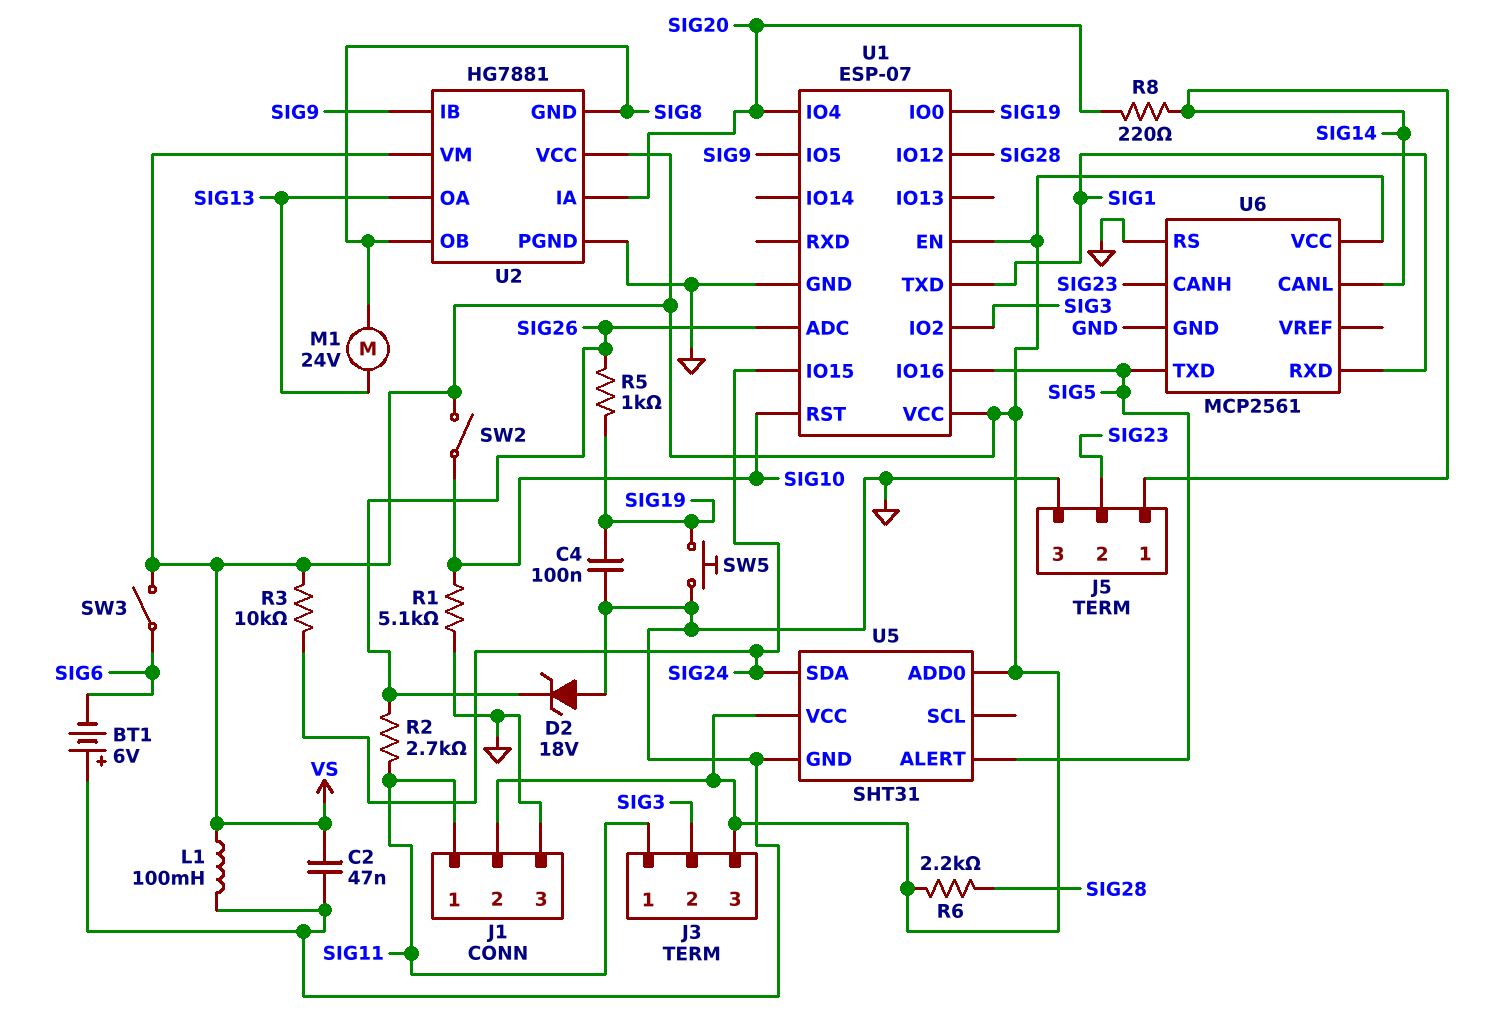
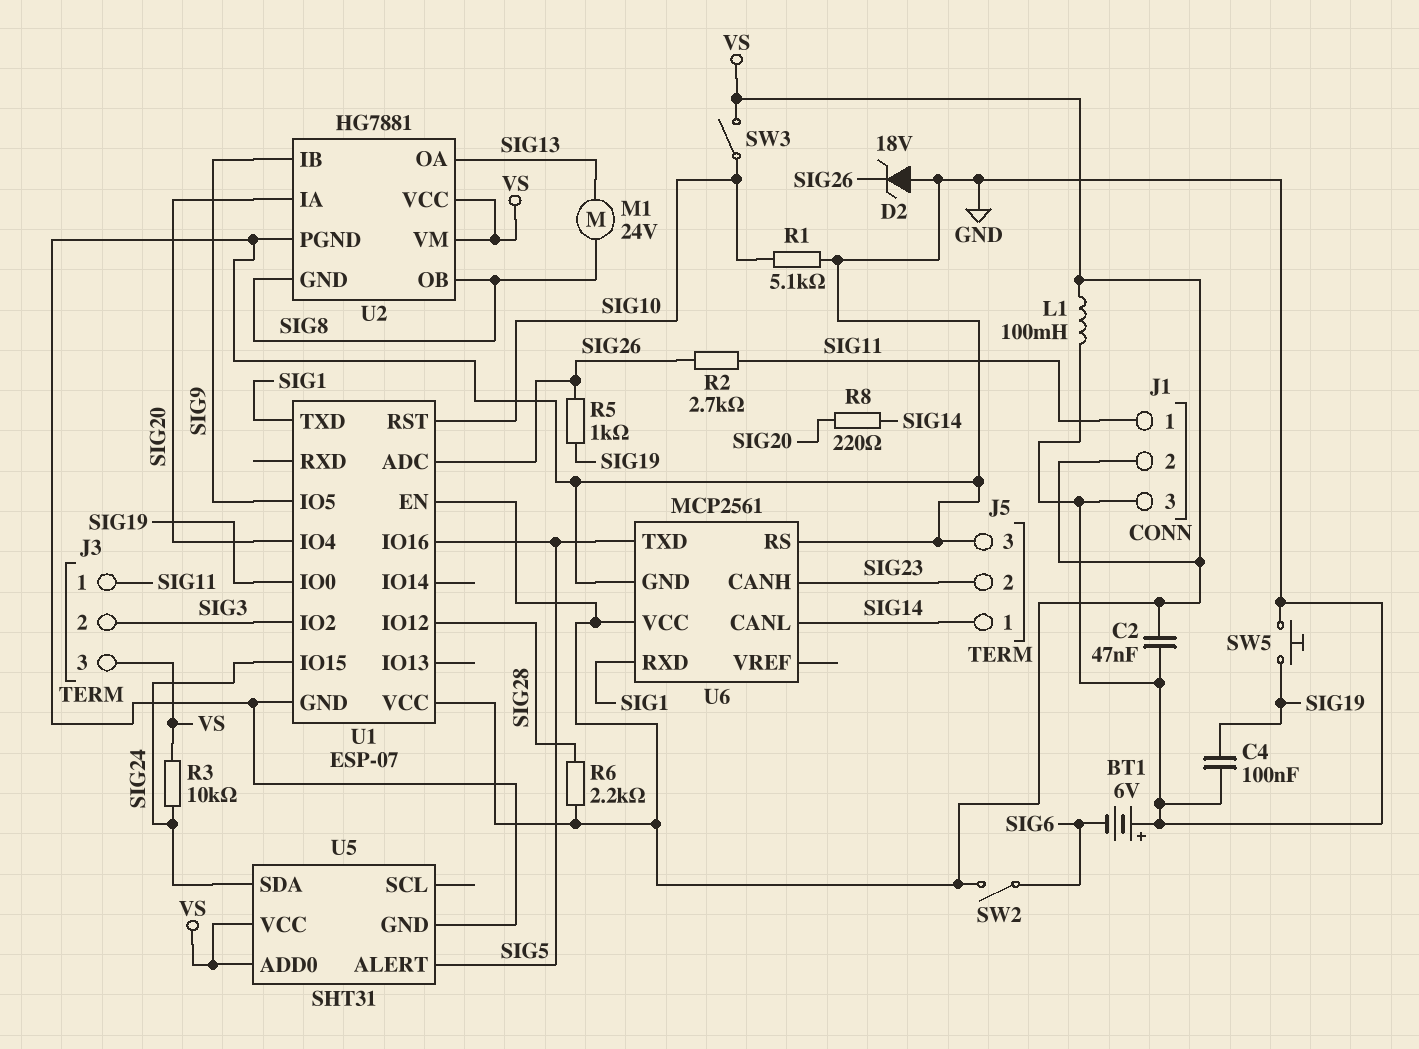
SW2: switch (SIG10, VS) -> switch (SIG6, VS)
SW3: switch (SIG6, VS) -> switch (SIG10, VS)

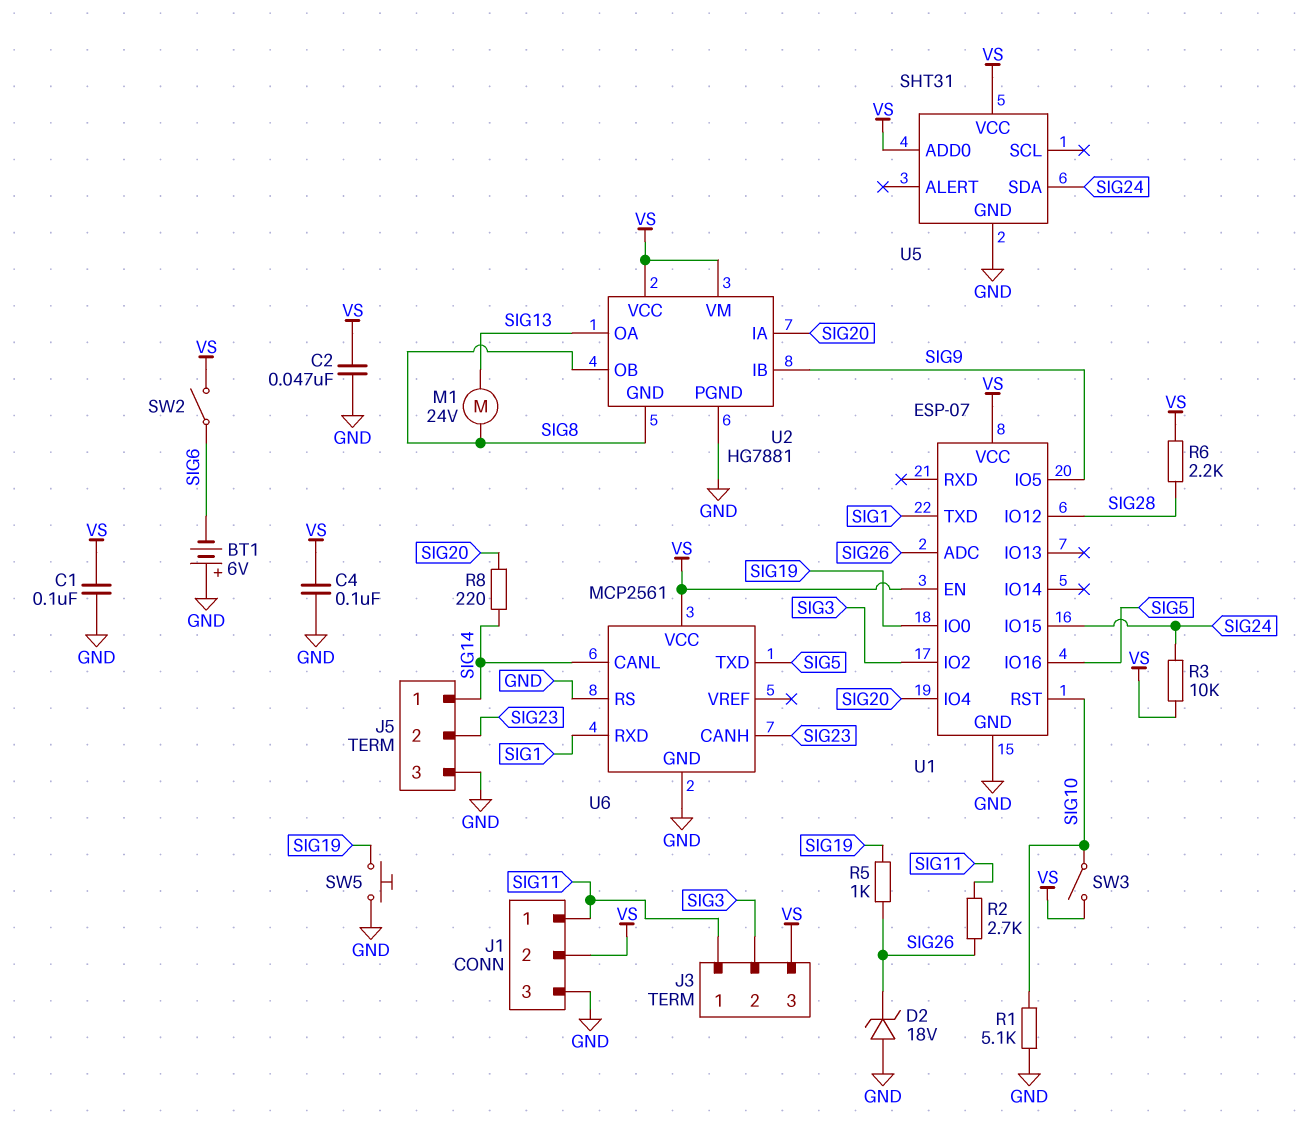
C1: none -> 100nF (GND, VS)
C4: 100nF (GND, SIG19) -> 100nF (GND, VS)
L1: 100mH (GND, VS) -> none
U5 pin ALERT: SIG5 -> none

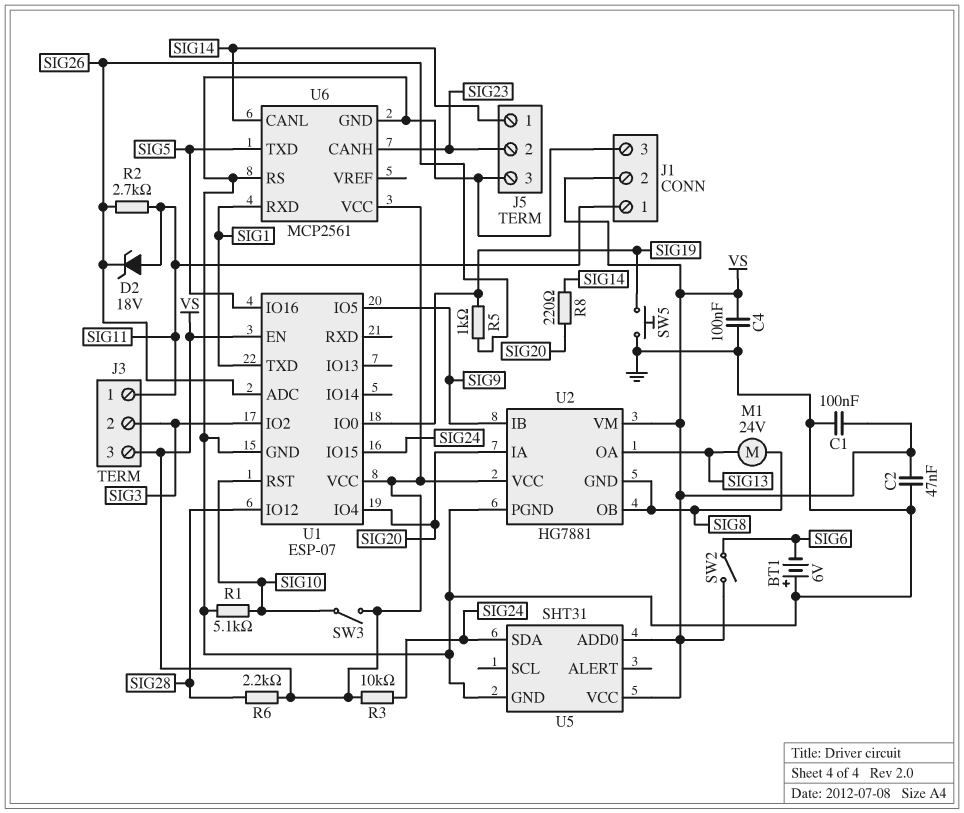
D2: zener 18V (A GND, K SIG26) -> zener 18V (A SIG11, K SIG26)

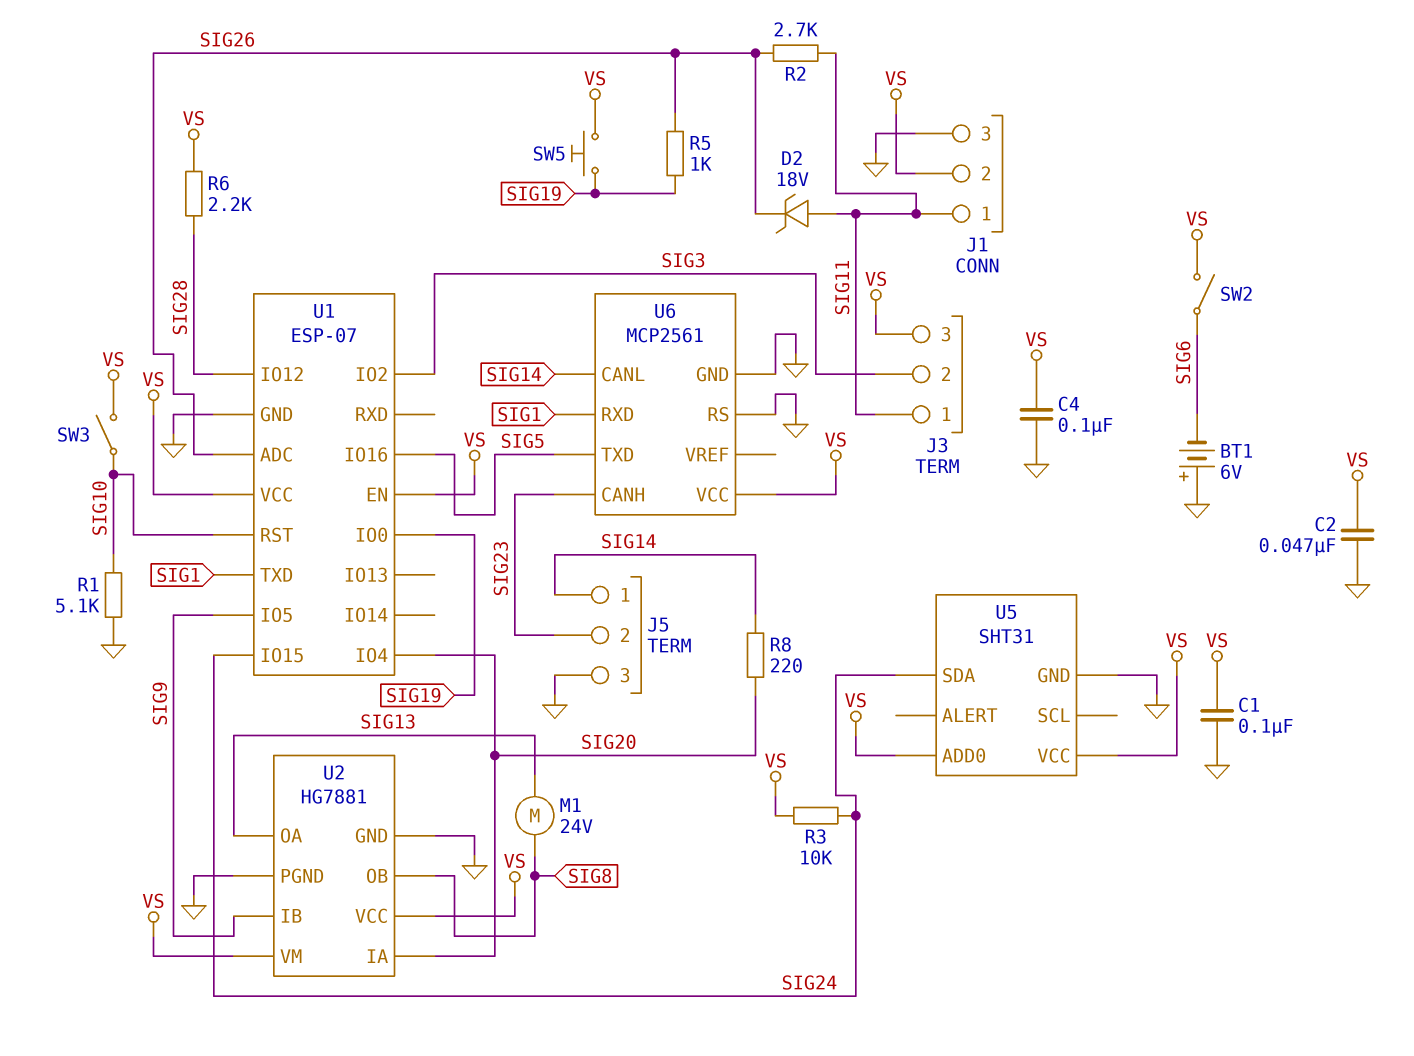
SW5: button (GND, SIG19) -> button (SIG19, VS)
U2 pin GND: SIG8 -> GND

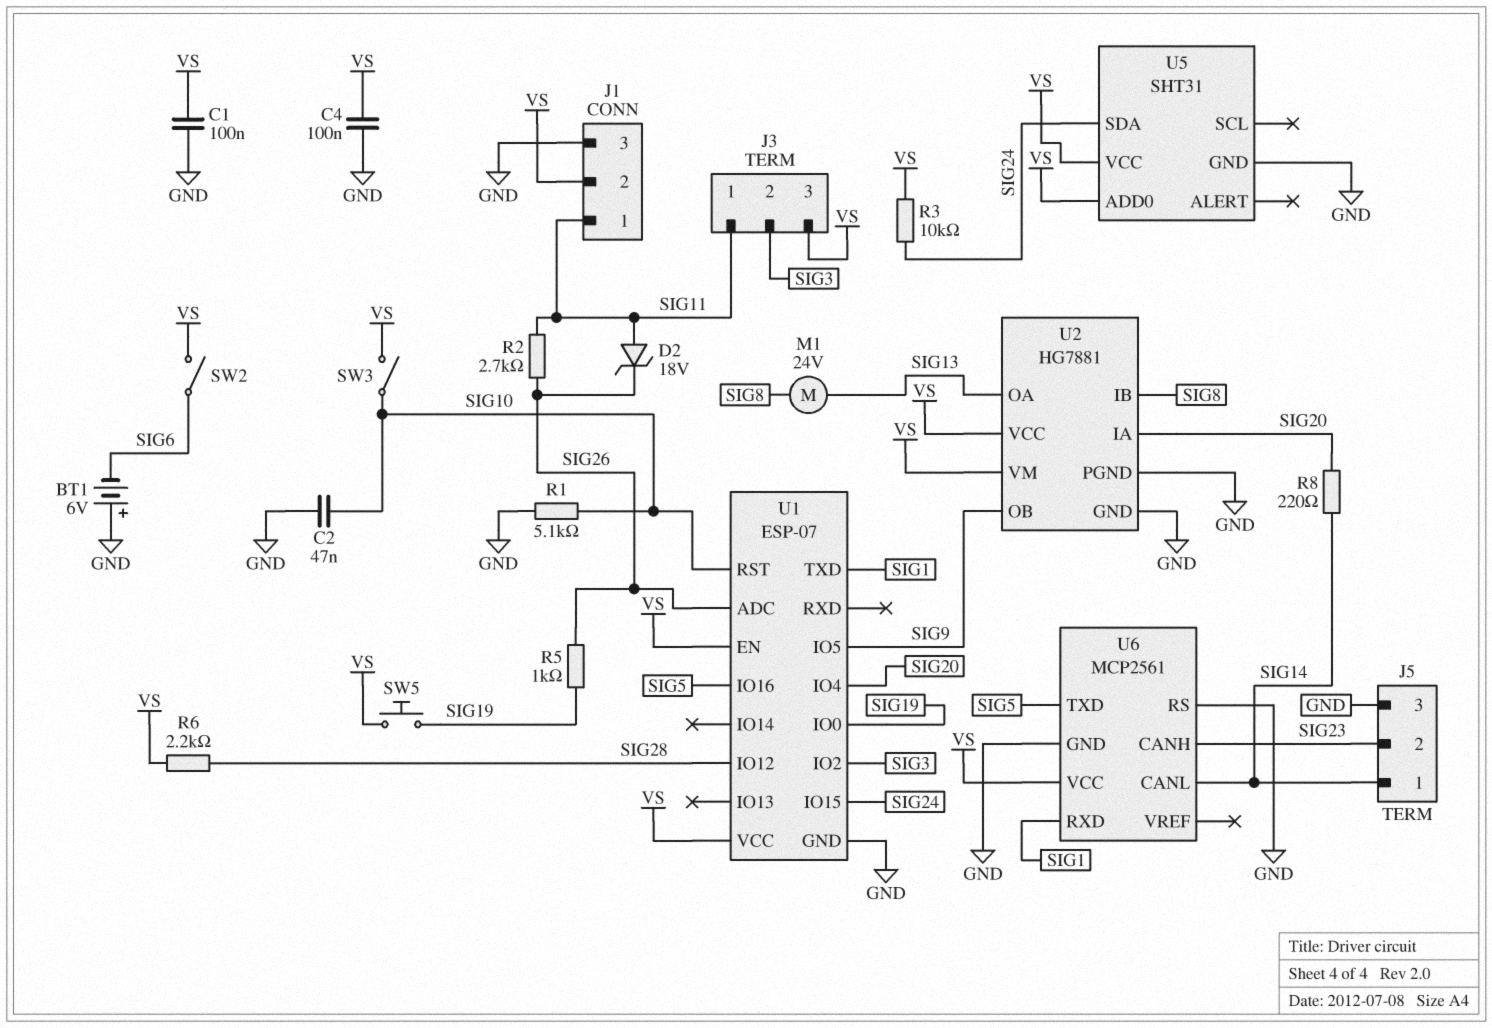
C2: 47nF (GND, VS) -> 47nF (GND, SIG10)
U2 pin IB: SIG9 -> SIG8
U2 pin OB: SIG8 -> SIG9

